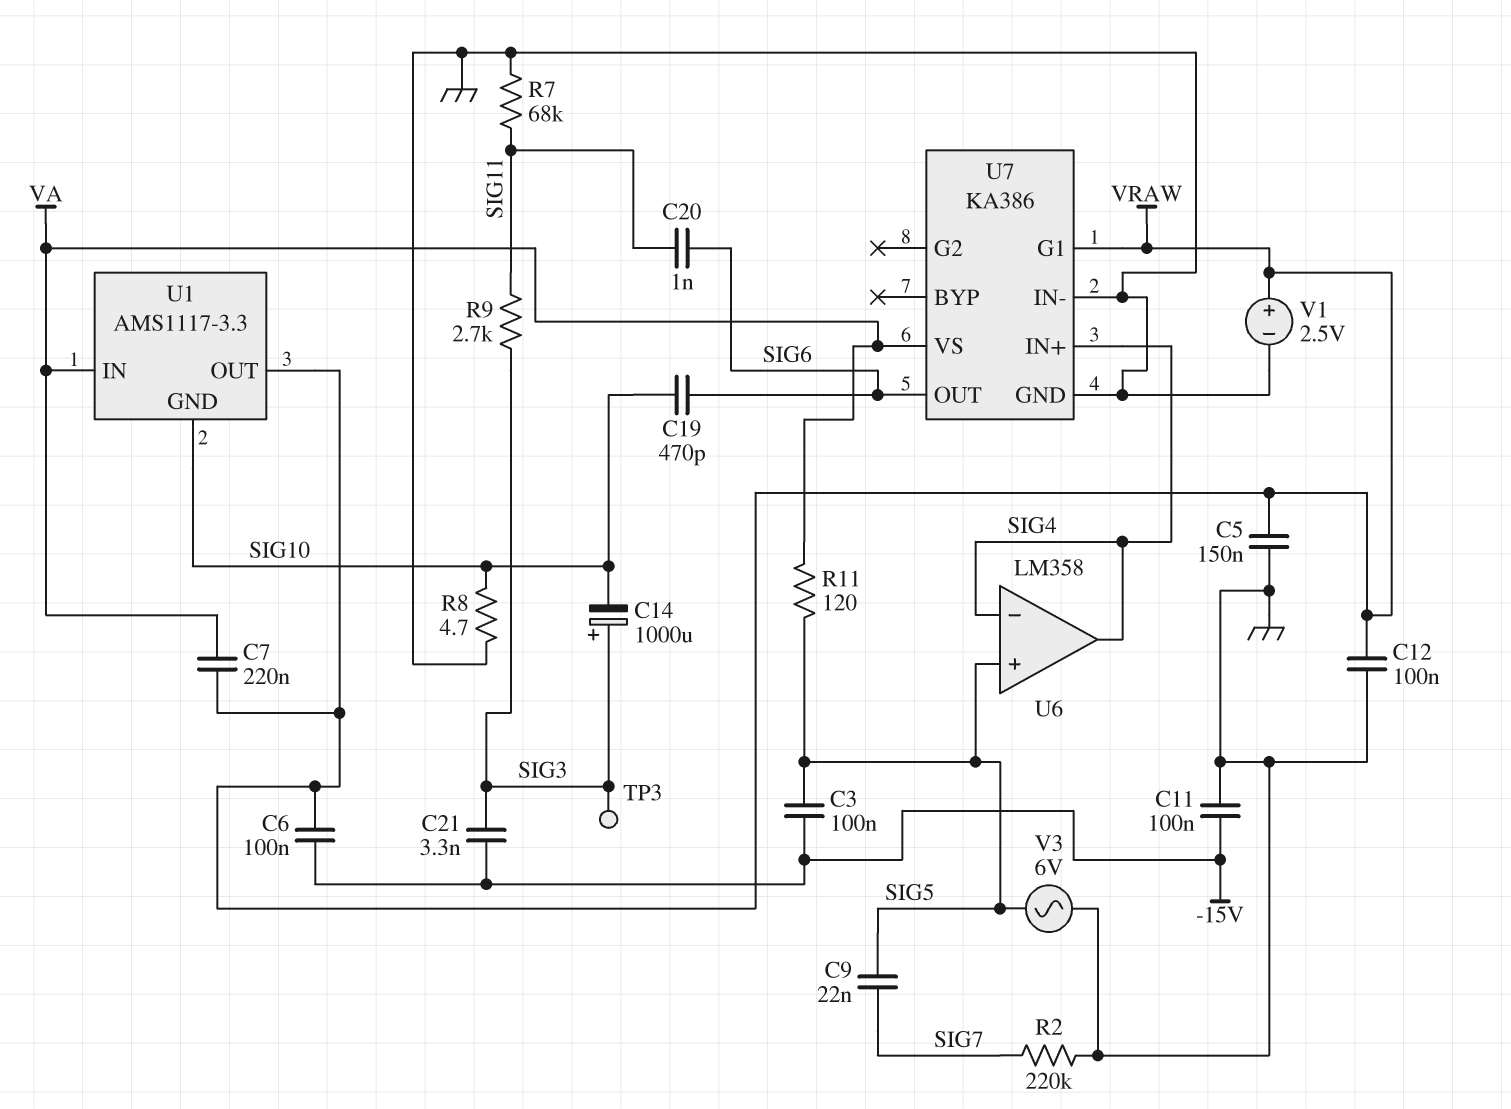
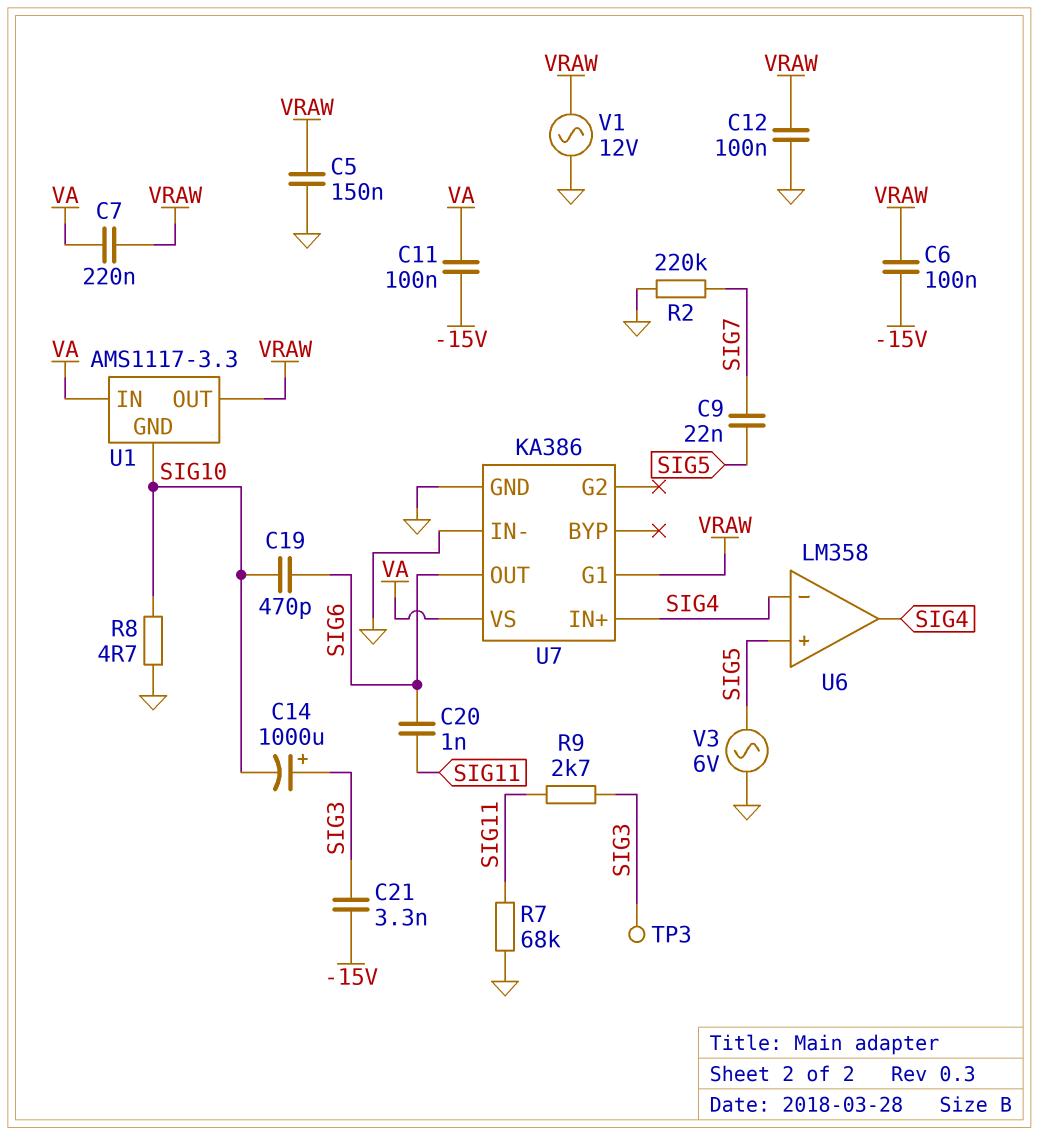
C3: 100nF (-15V, SIG5) -> none
C11: 100nF (-15V, GND) -> 100nF (-15V, VA)
R11: 120 (SIG5, VA) -> none
V1: 2.5V (plus VRAW, minus GND) -> AC 12V (GND, VRAW)

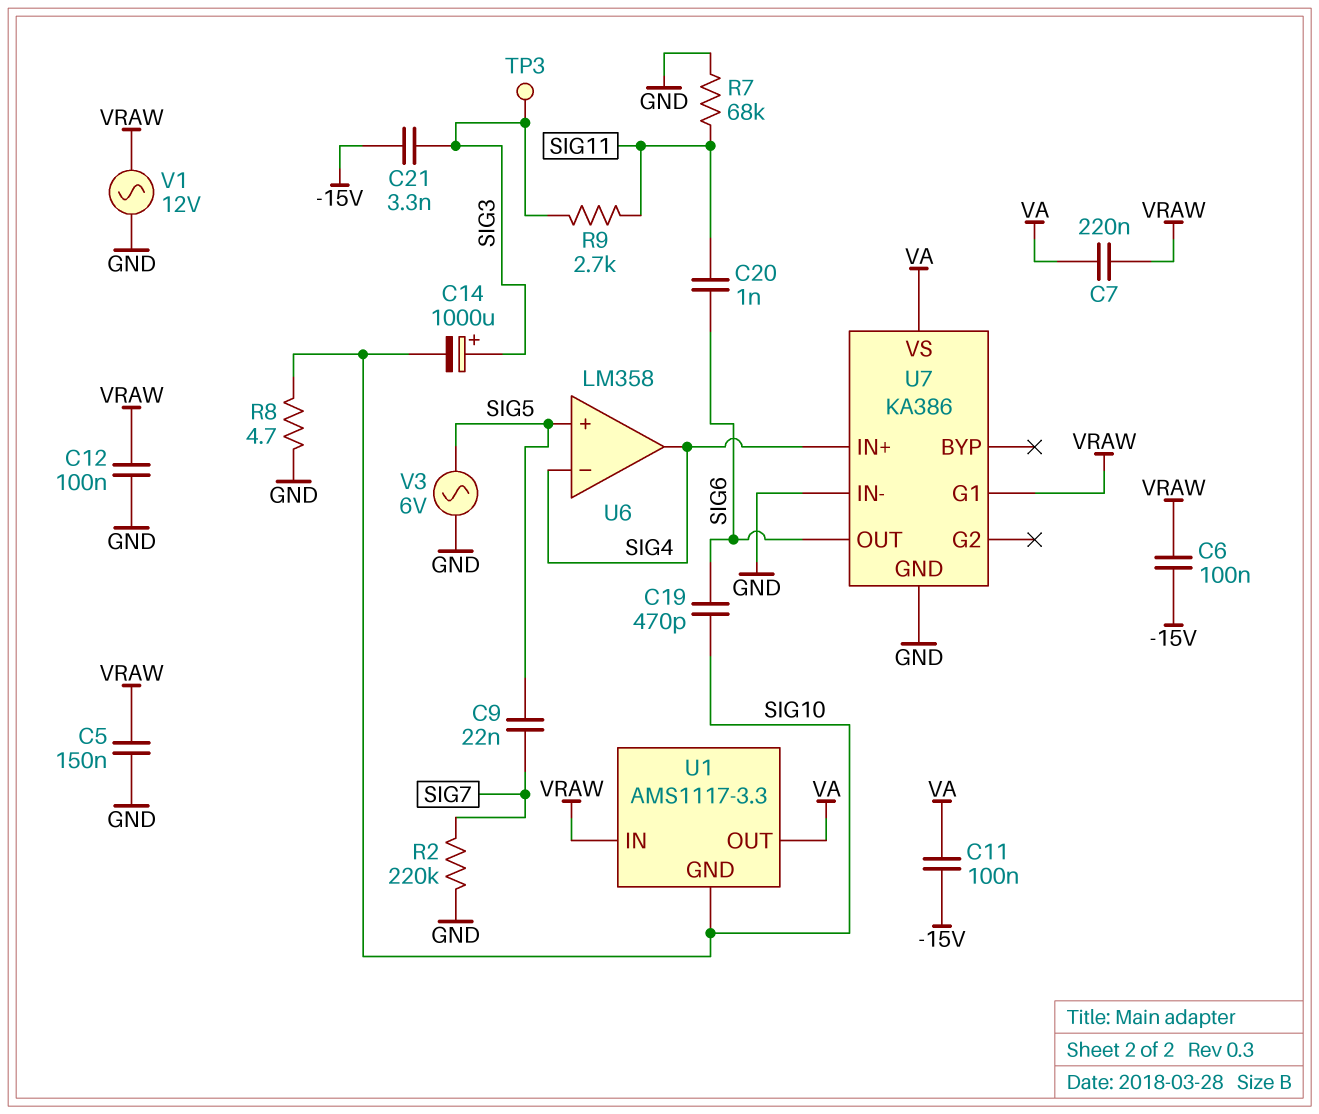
U1 pin IN: VA -> VRAW
U1 pin OUT: VRAW -> VA

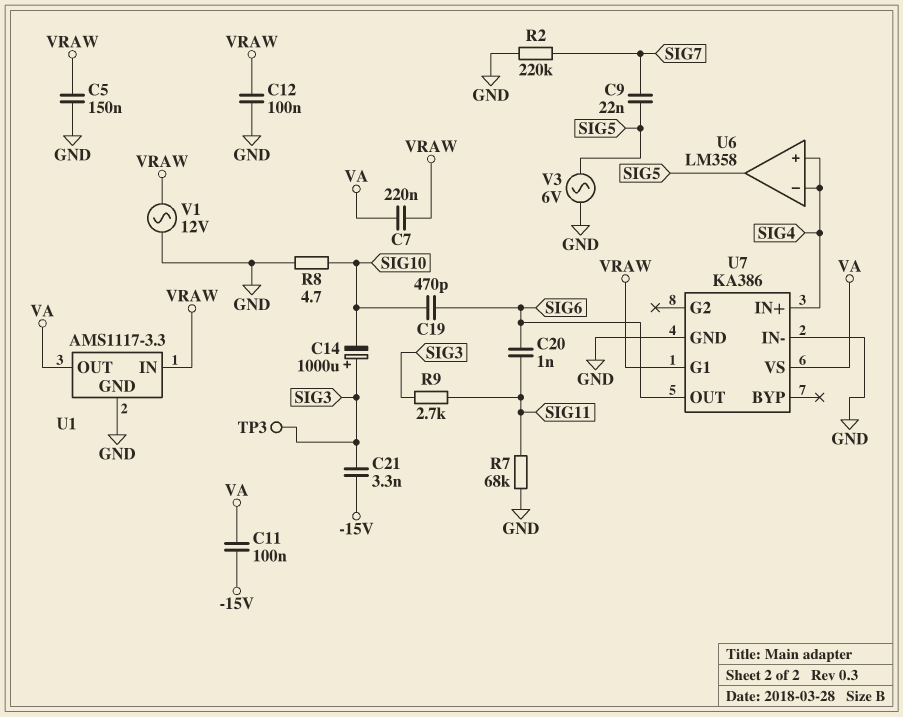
C6: 100nF (-15V, VRAW) -> none
U1 pin GND: SIG10 -> GND
U6 pin in+: SIG5 -> SIG4
U6 pin out: SIG4 -> SIG5

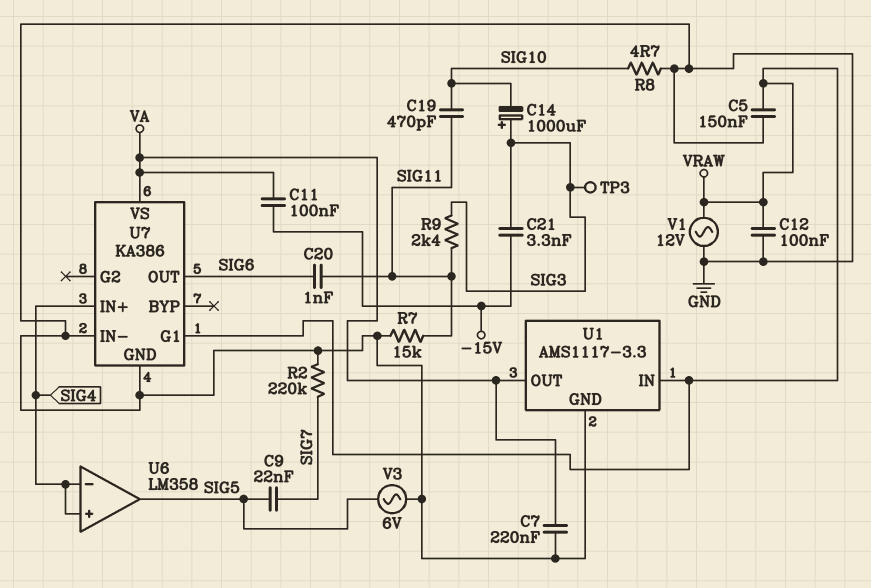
C7: 220nF (VA, VRAW) -> 220nF (GND, VA)
C19: 470pF (SIG6, SIG10) -> 470pF (SIG10, SIG11)
R7: 68k (GND, SIG11) -> 15k (GND, SIG11)
R9: 2.7k (SIG3, SIG11) -> 2.4k (SIG3, SIG11)

